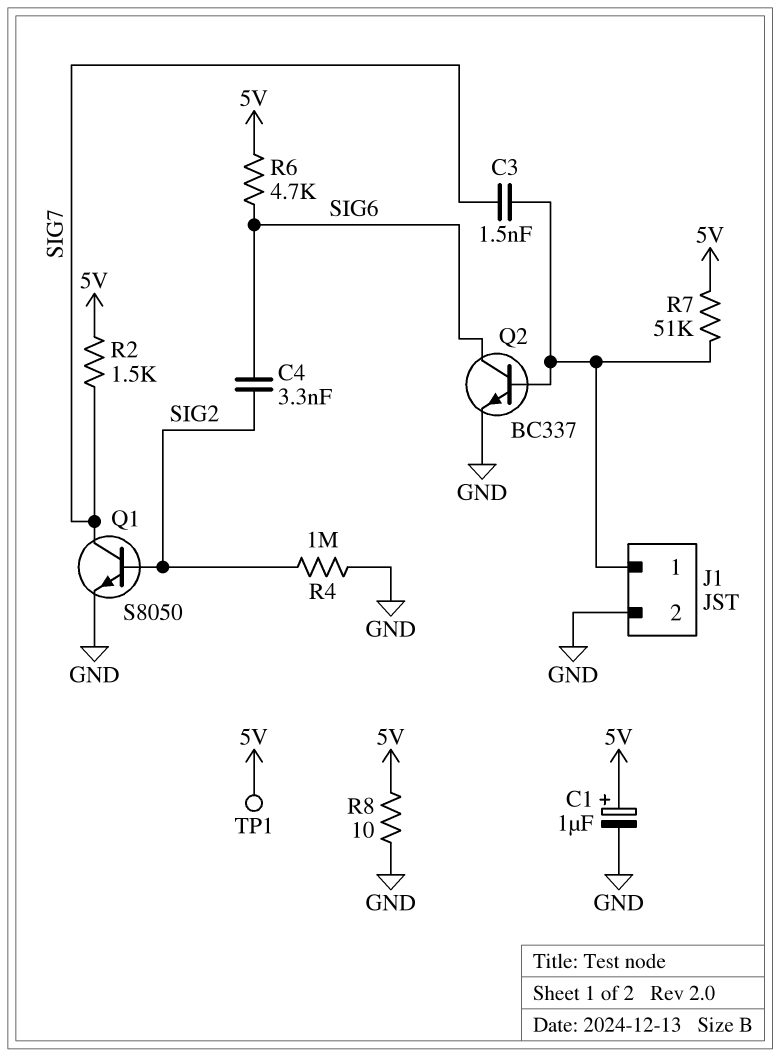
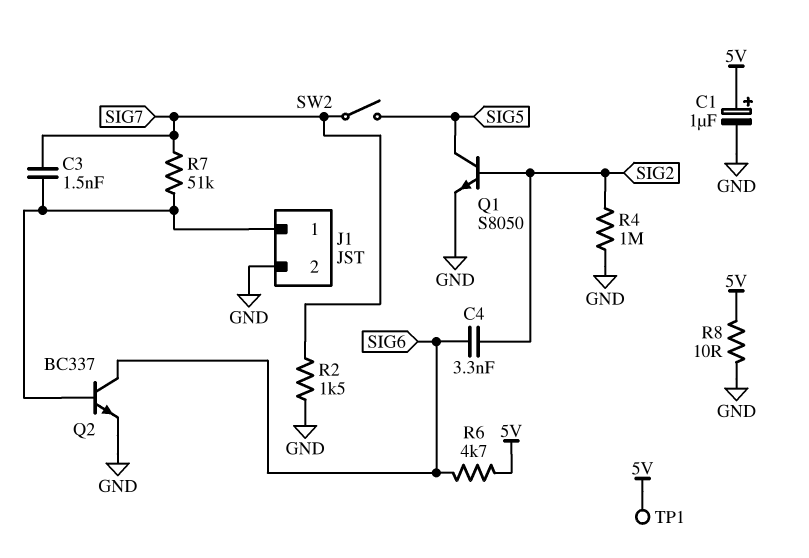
Q1: NPN S8050 (B SIG2, C SIG7, E GND) -> NPN S8050 (B SIG2, C SIG5, E GND)
R2: 1.5k (5V, SIG7) -> 1.5k (GND, SIG7)
R7: 51k (5V, J1/1) -> 51k (J1/1, SIG7)
SW2: none -> switch (SIG5, SIG7)

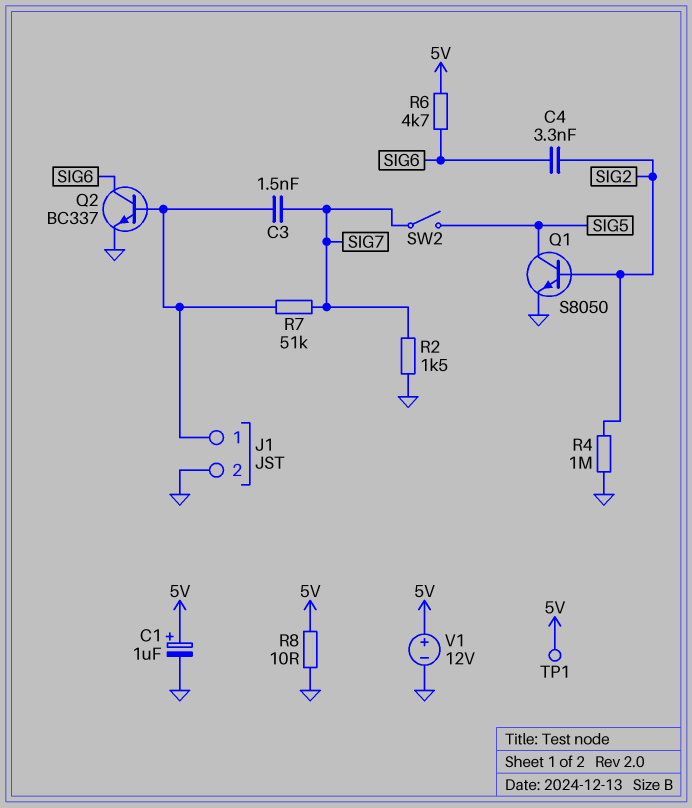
V1: none -> 12V (plus 5V, minus GND)

